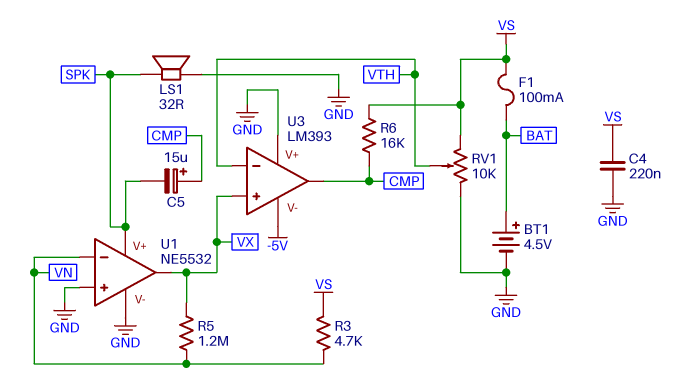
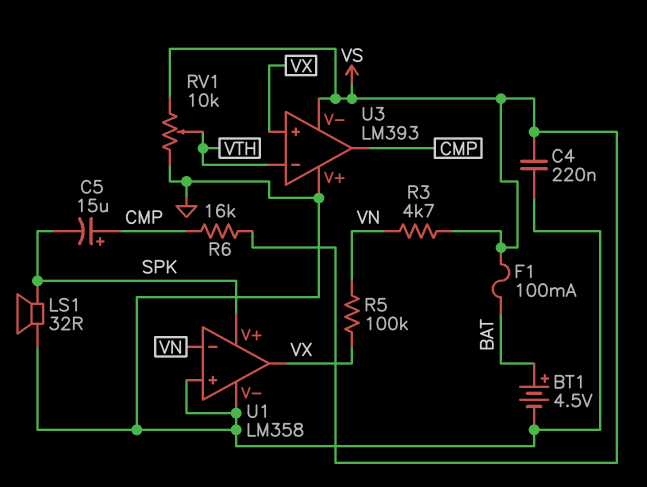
R5: 1.2M (VN, VX) -> 100k (VN, VX)
U1: NE5532 -> LM358
U3 pin V-: -5V -> VS

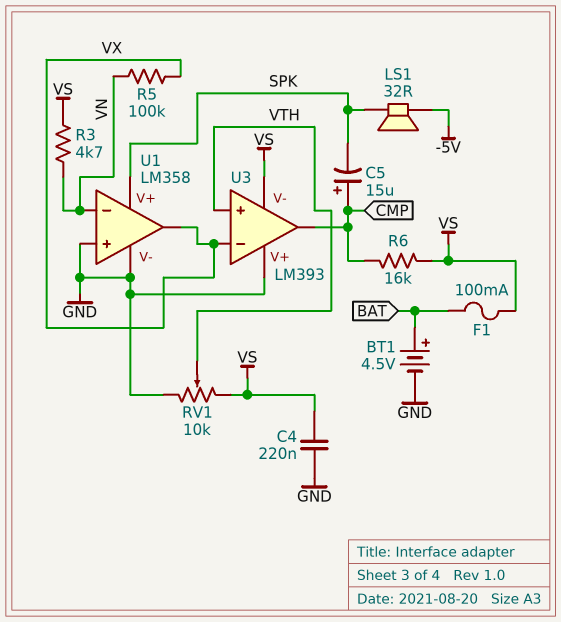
LS1: speaker 32R (GND, SPK) -> speaker 32R (-5V, SPK)
U3 pin in+: VX -> VTH
U3 pin in-: VTH -> VX

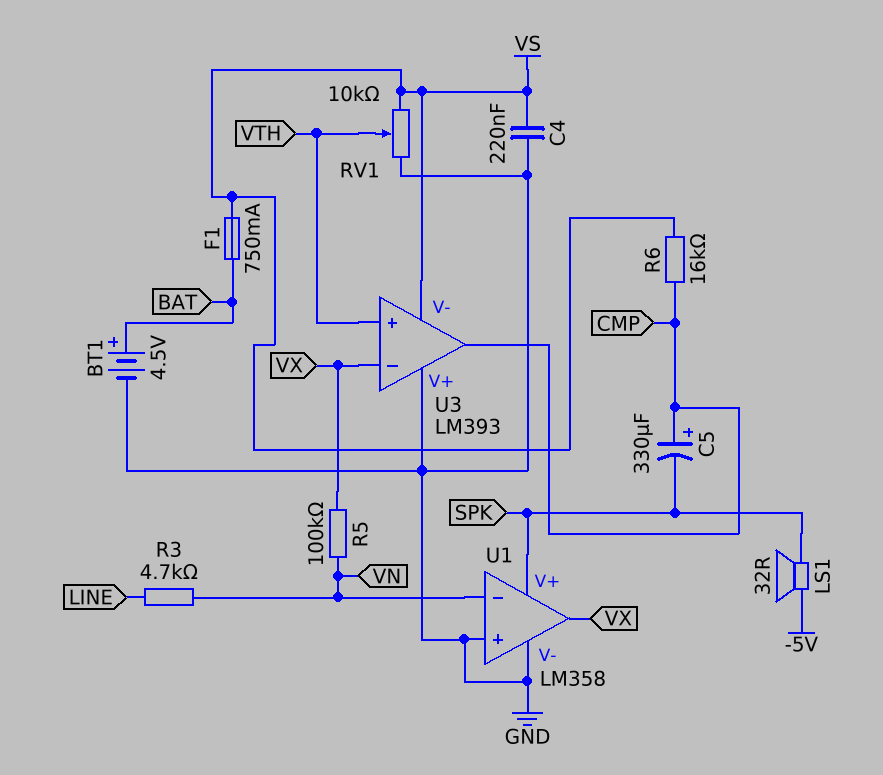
C5: 15uF (plus CMP, minus SPK) -> 330uF (plus CMP, minus SPK)
F1: 100mA (BAT, VS) -> 750mA (BAT, VS)
R3: 4.7k (VN, VS) -> 4.7k (LINE, VN)

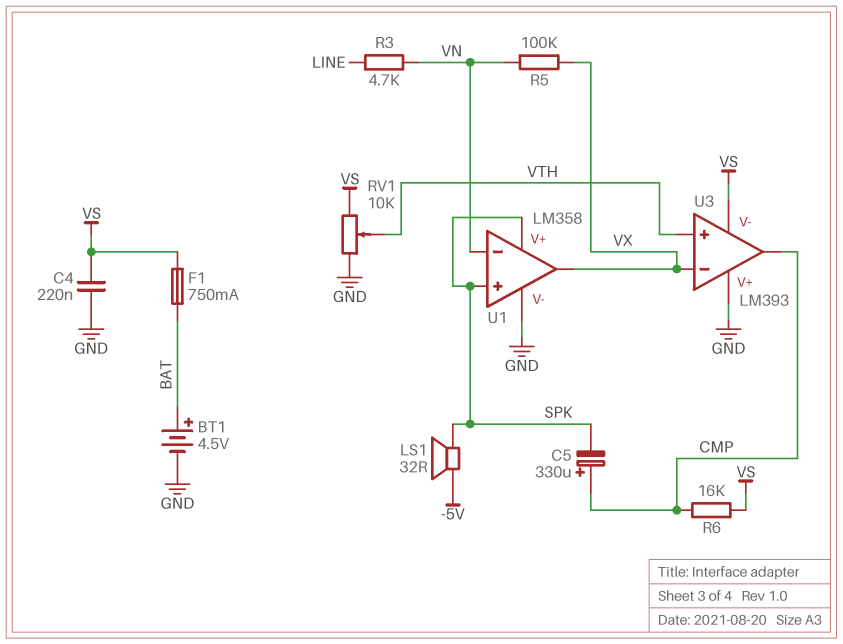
U1 pin in+: GND -> SPK

